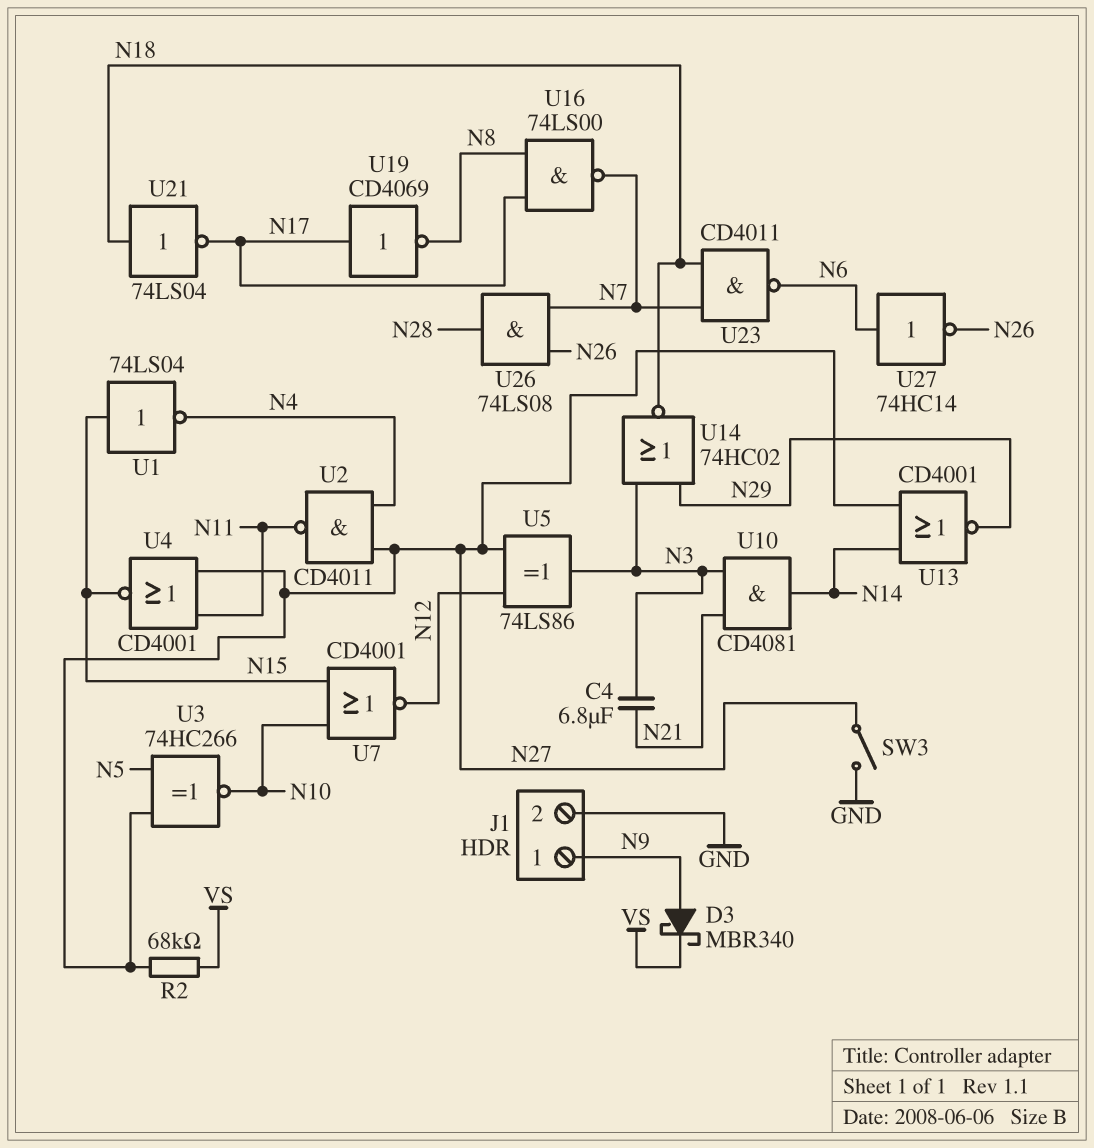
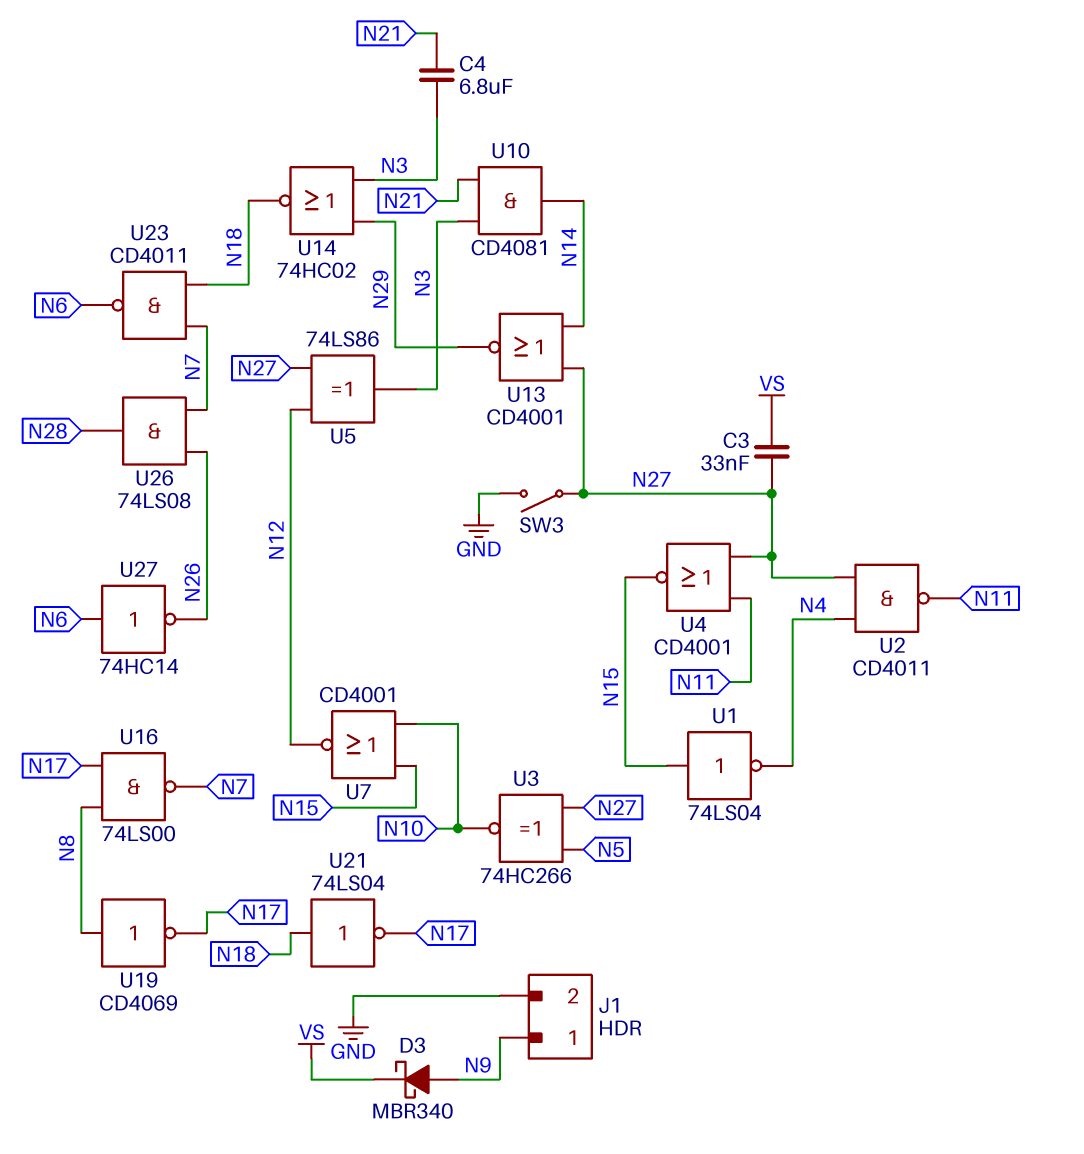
C3: none -> 33nF (N27, VS)
R2: 68k (N27, VS) -> none
U19: NOT CD4069 (in N17, out N8) -> NOT CD4069 (in N8, out N17)

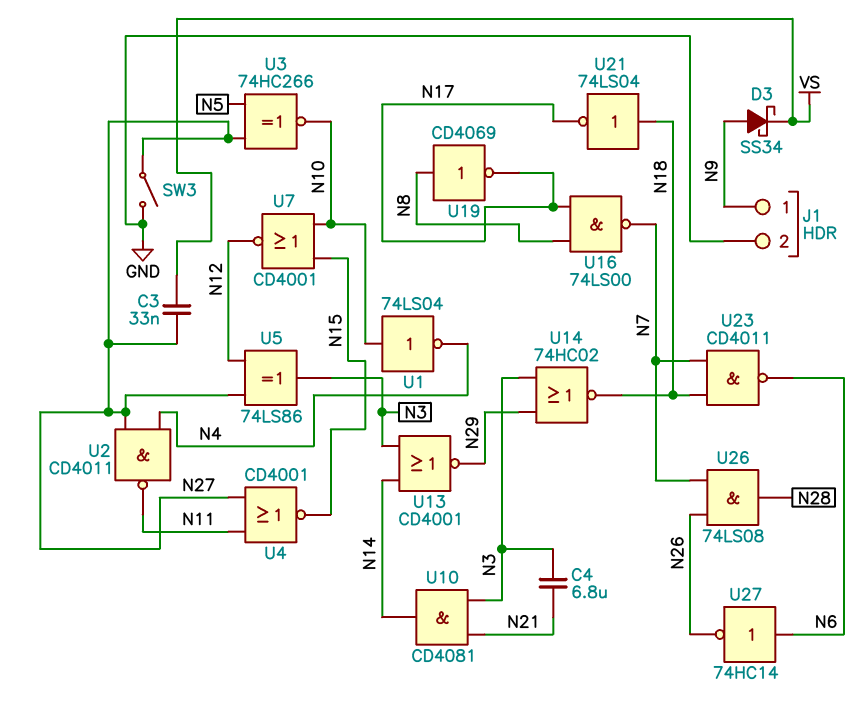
D3: schottky MBR340 (A N9, K VS) -> schottky SS34 (A N9, K VS)
U1: NOT 74LS04 (in N15, out N4) -> NOT 74LS04 (in N10, out N4)
U13: NOR CD4001 (in N14, in N27, out N29) -> NOR CD4001 (in N3, in N14, out N29)

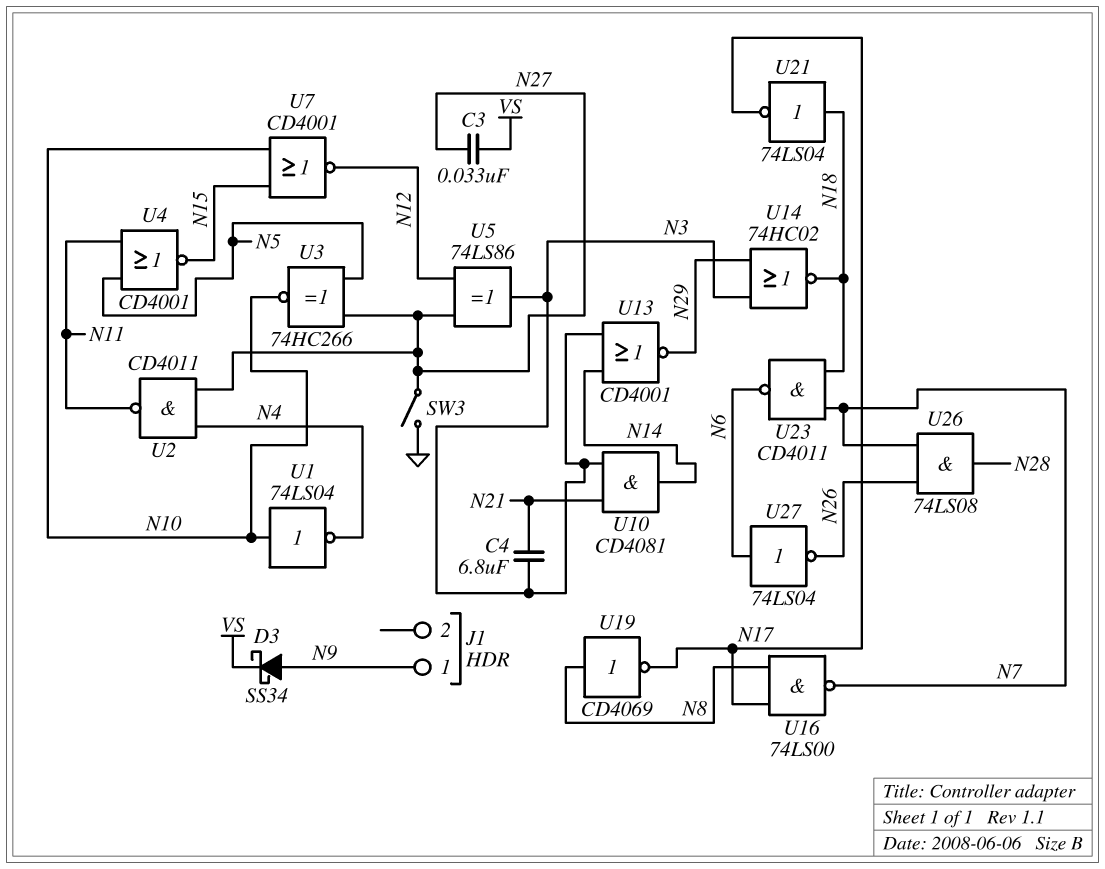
J1 pin 2: GND -> none
U4: NOR CD4001 (in N11, in N27, out N15) -> NOR CD4001 (in N5, in N11, out N15)
U27: NOT 74HC14 (in N6, out N26) -> NOT 74LS04 (in N6, out N26)

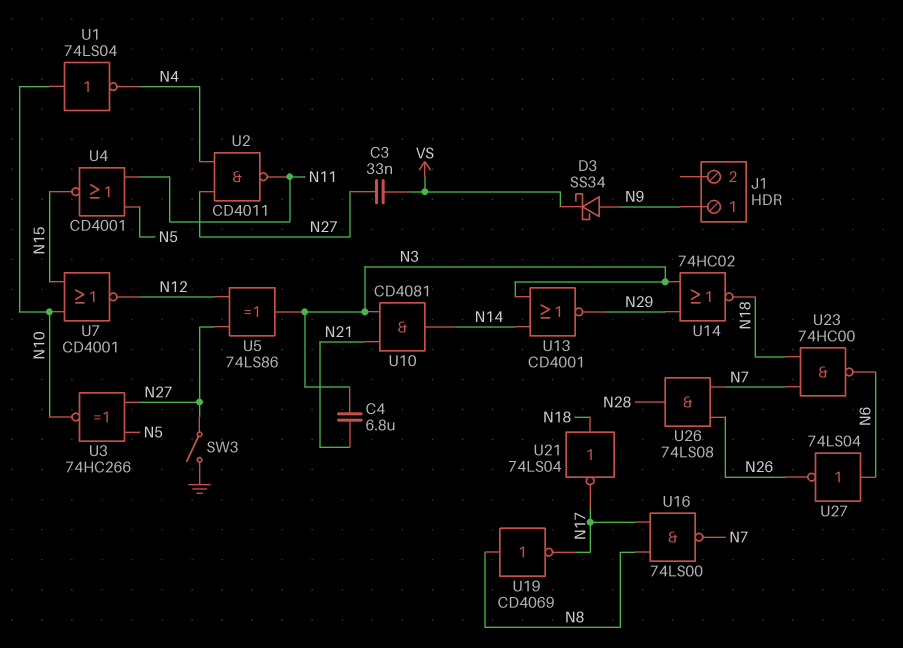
U23: NAND CD4011 (in N7, in N18, out N6) -> NAND 74HC00 (in N7, in N18, out N6)

